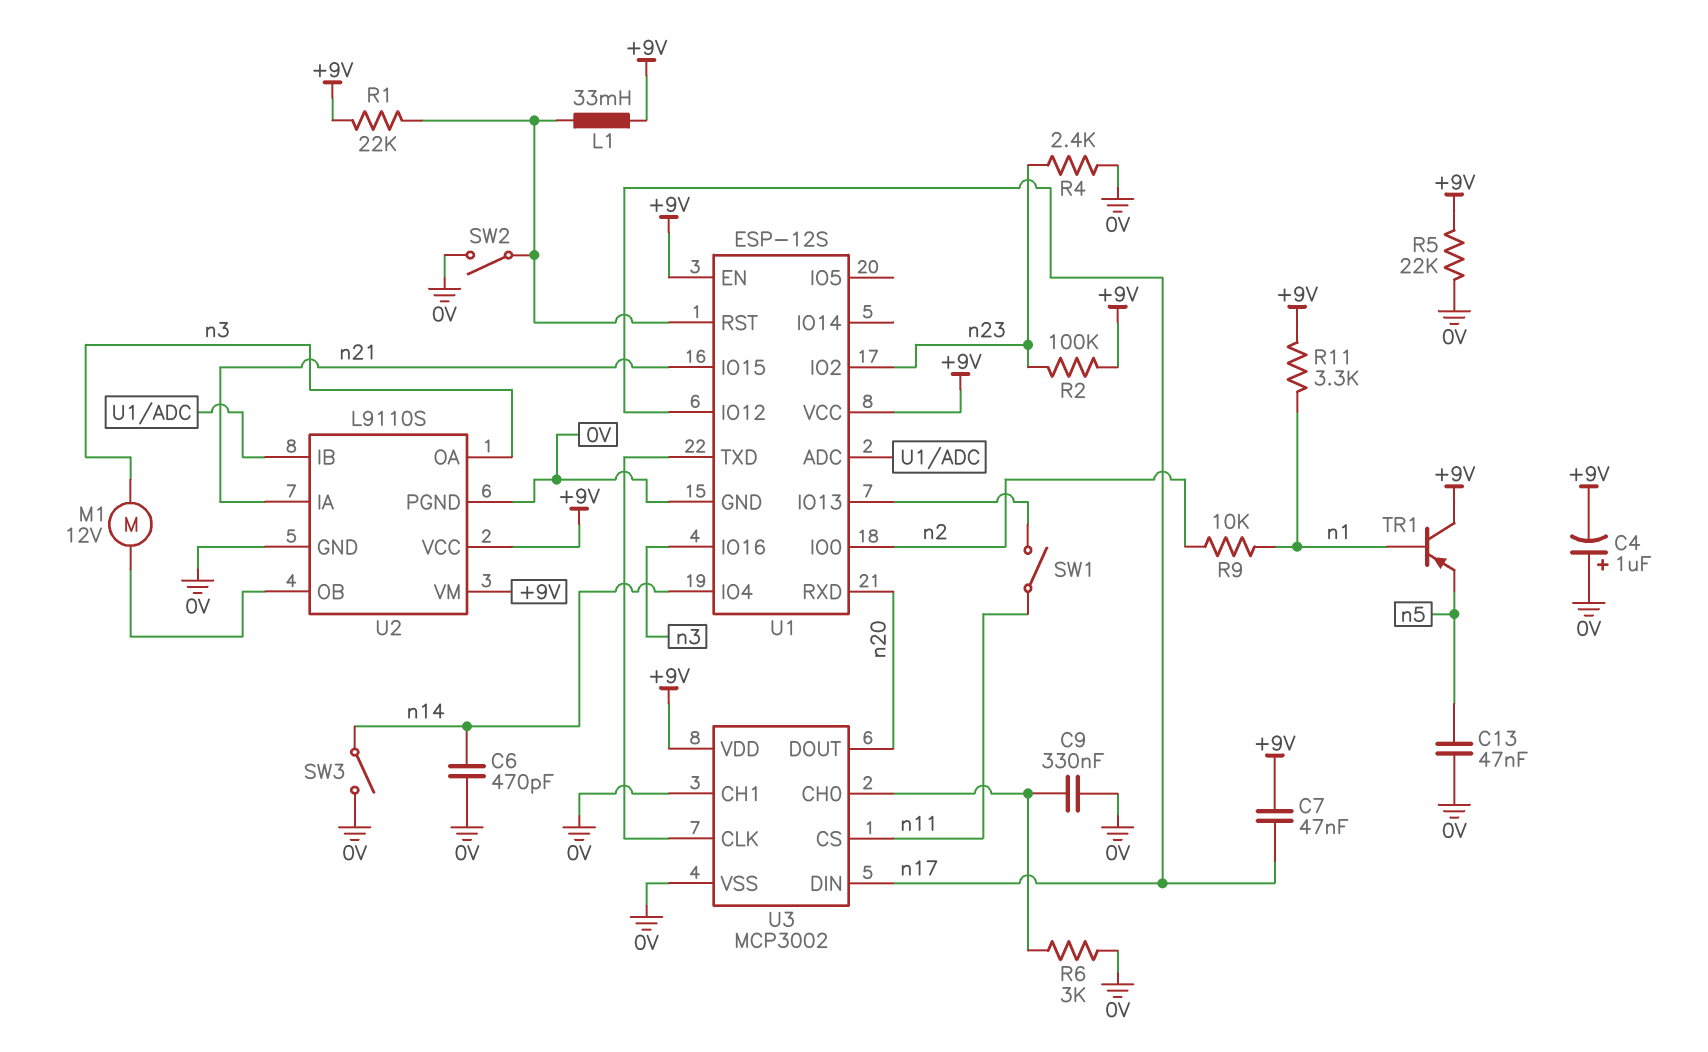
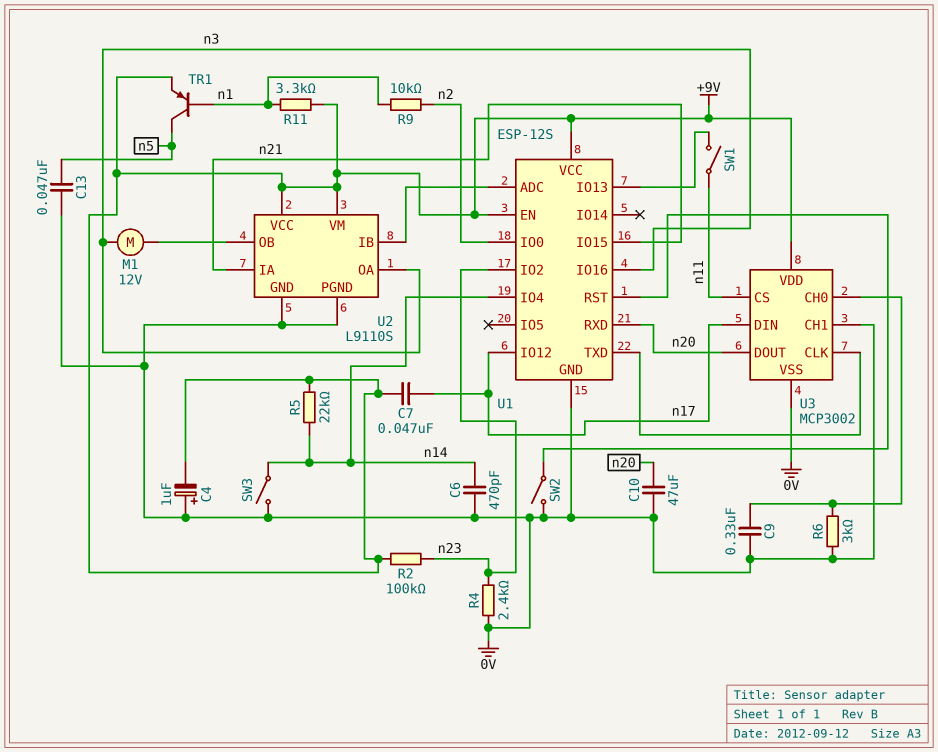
C10: none -> 47uF (0V, n20)
L1: 33mH (+9V, U1/RST) -> none
R1: 22k (+9V, U1/RST) -> none
R5: 22k (+9V, 0V) -> 22k (+9V, n14)
TR1: PNP (B n1, C +9V, E n5) -> PNP (B n1, C n5, E +9V)

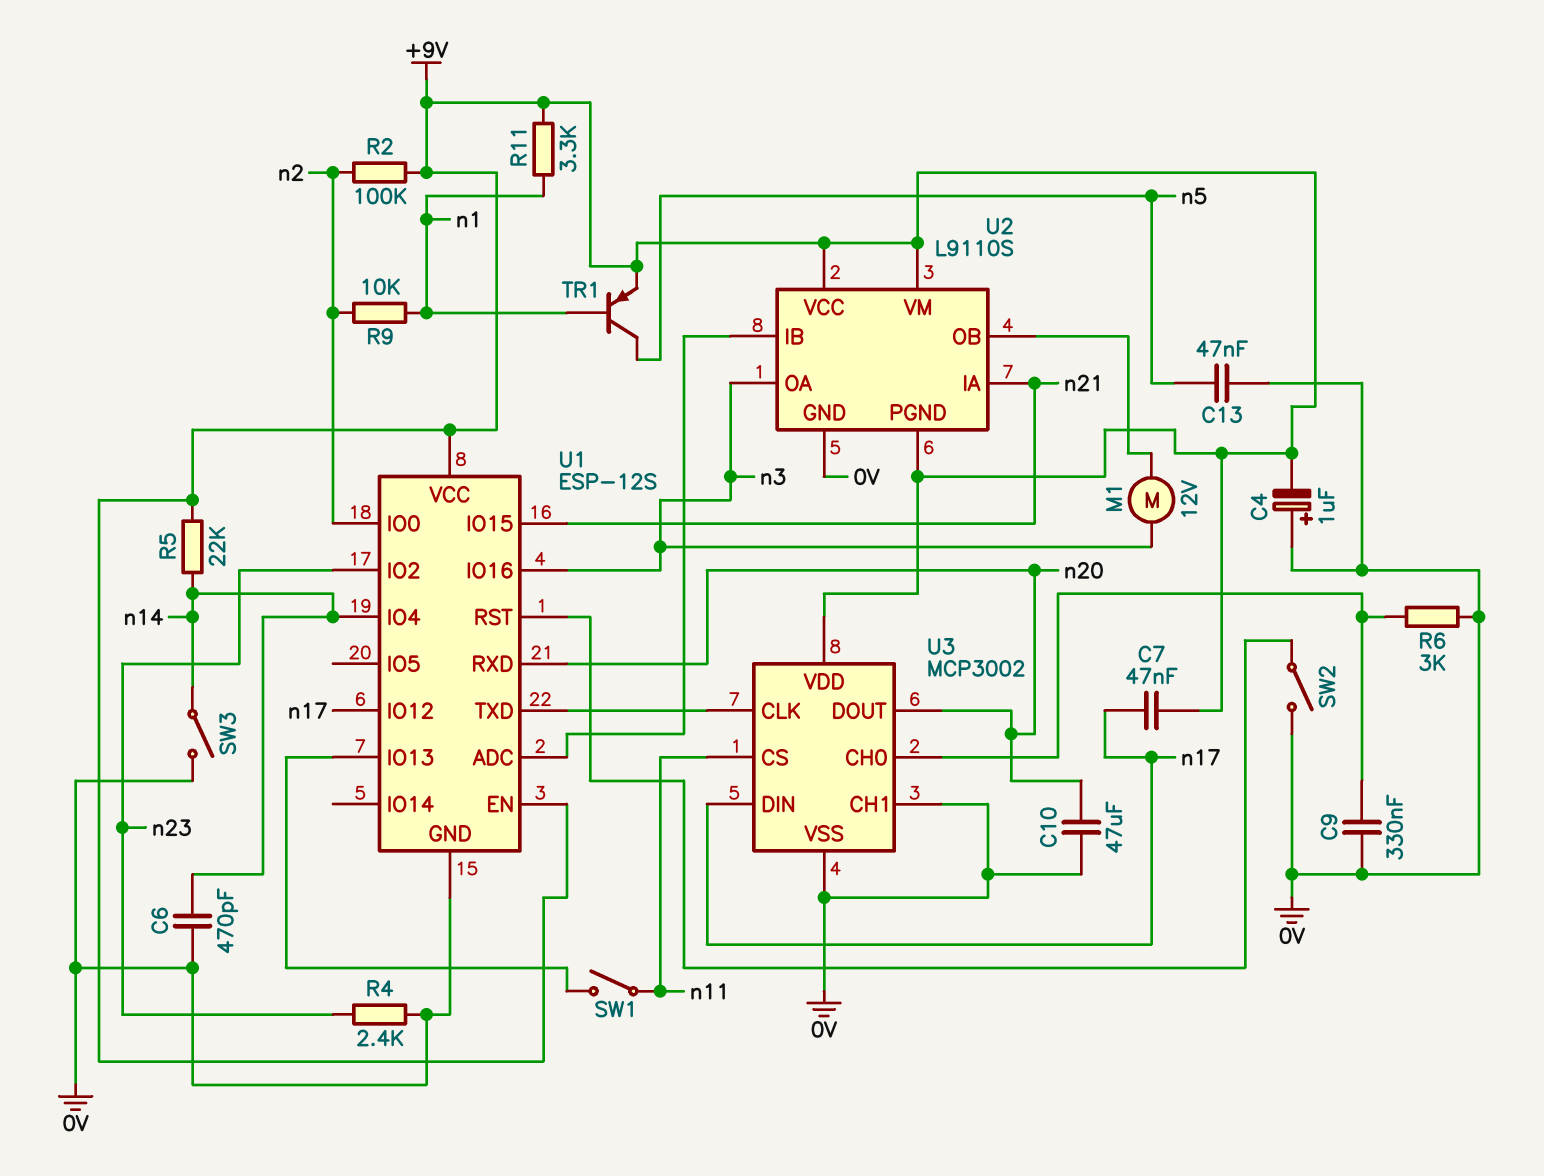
R2: 100k (+9V, n23) -> 100k (+9V, n2)
U2 pin PGND: 0V -> +9V

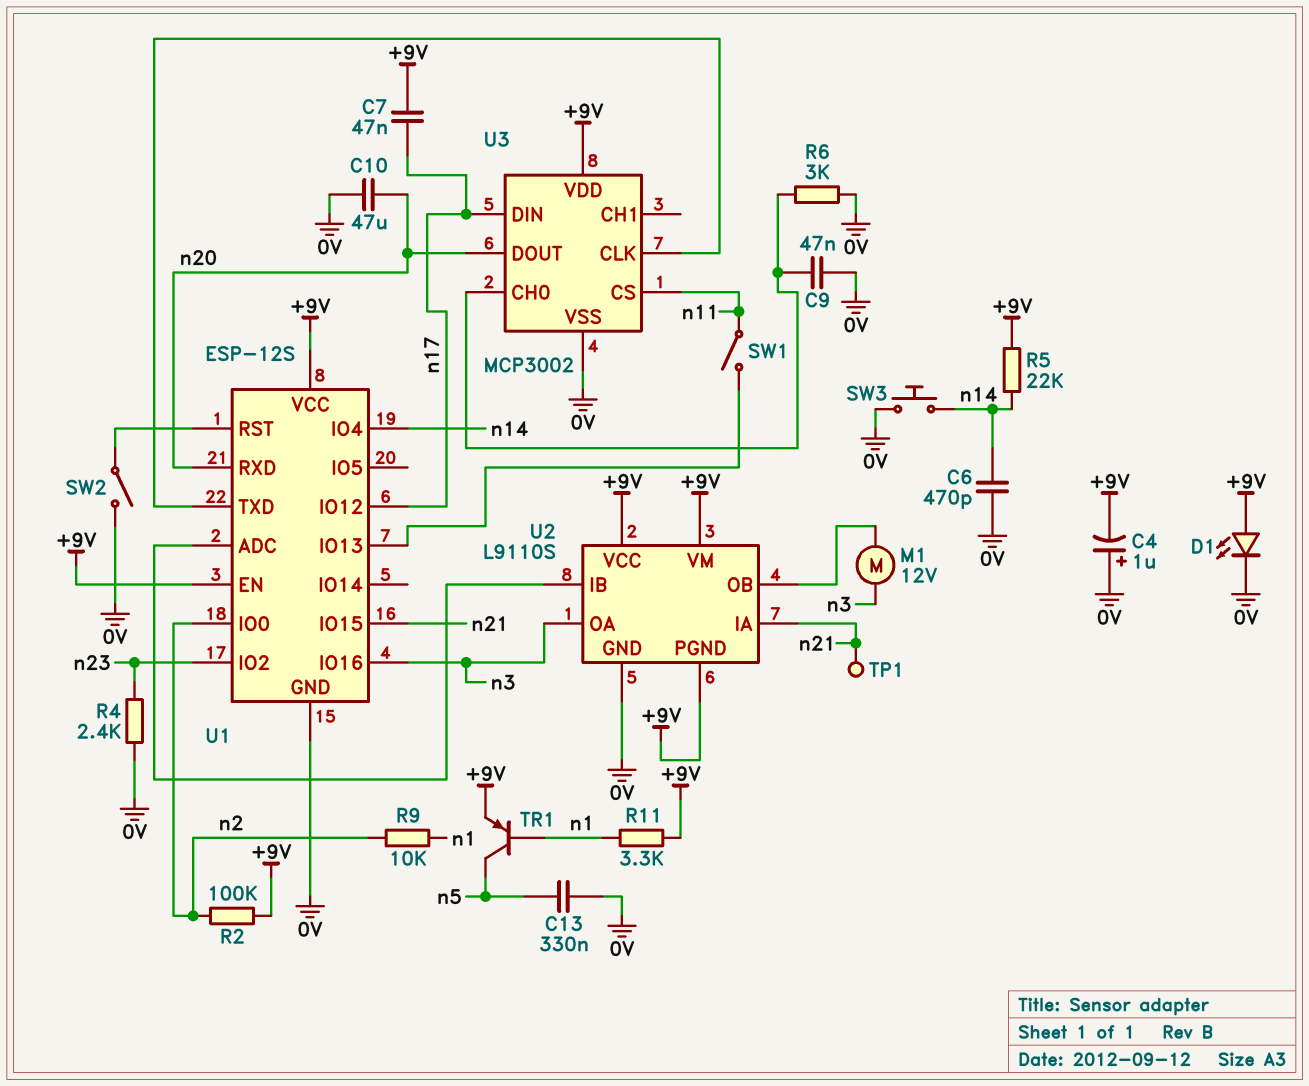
C9: 330nF (0V, U3/CH0) -> 47nF (0V, U3/CH0)
C13: 47nF (0V, n5) -> 330nF (0V, n5)
D1: none -> LED (A +9V, K 0V)
SW3: switch (0V, n14) -> button (0V, n14)
TP1: none -> test point (n21)
U3 pin CH1: 0V -> none

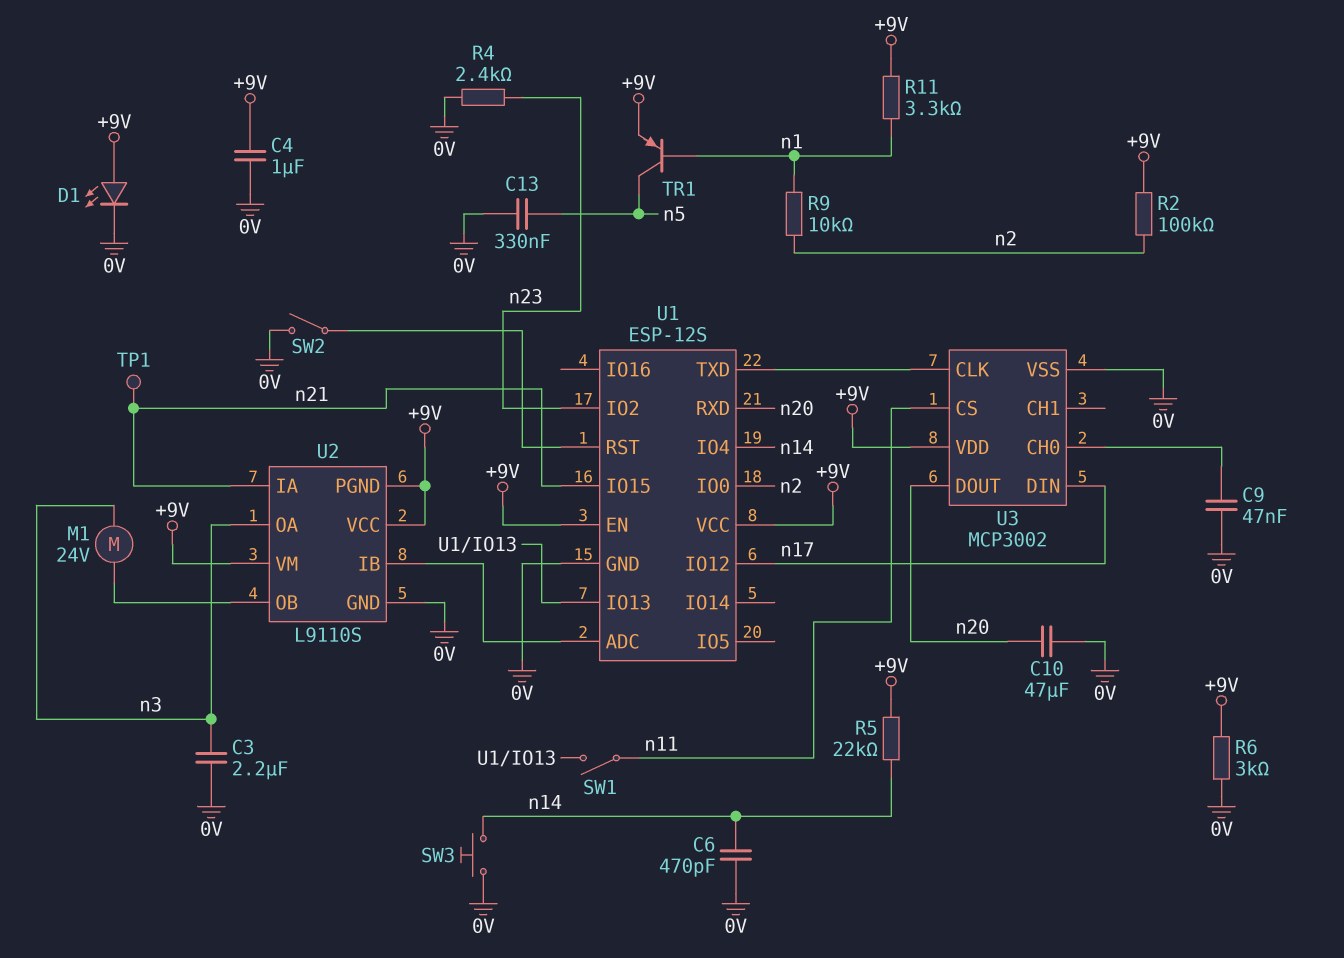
C3: none -> 2.2uF (0V, n3)
C4: 1uF (plus 0V, minus +9V) -> 1uF (+9V, 0V)
C7: 47nF (+9V, n17) -> none
M1: motor 12V (U2/OB, n3) -> motor 24V (U2/OB, n3)
R6: 3k (0V, U3/CH0) -> 3k (+9V, 0V)
U1 pin IO16: n3 -> none

